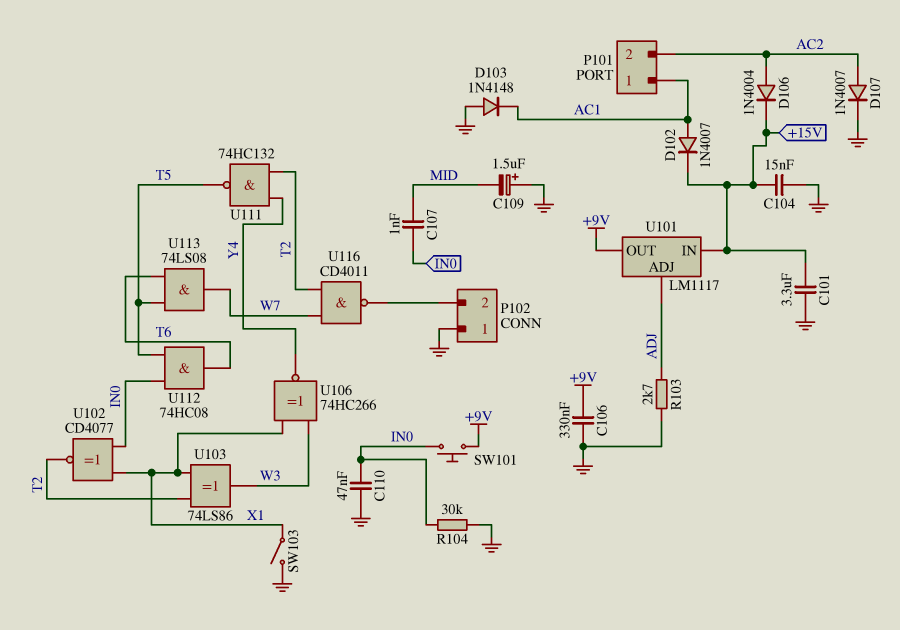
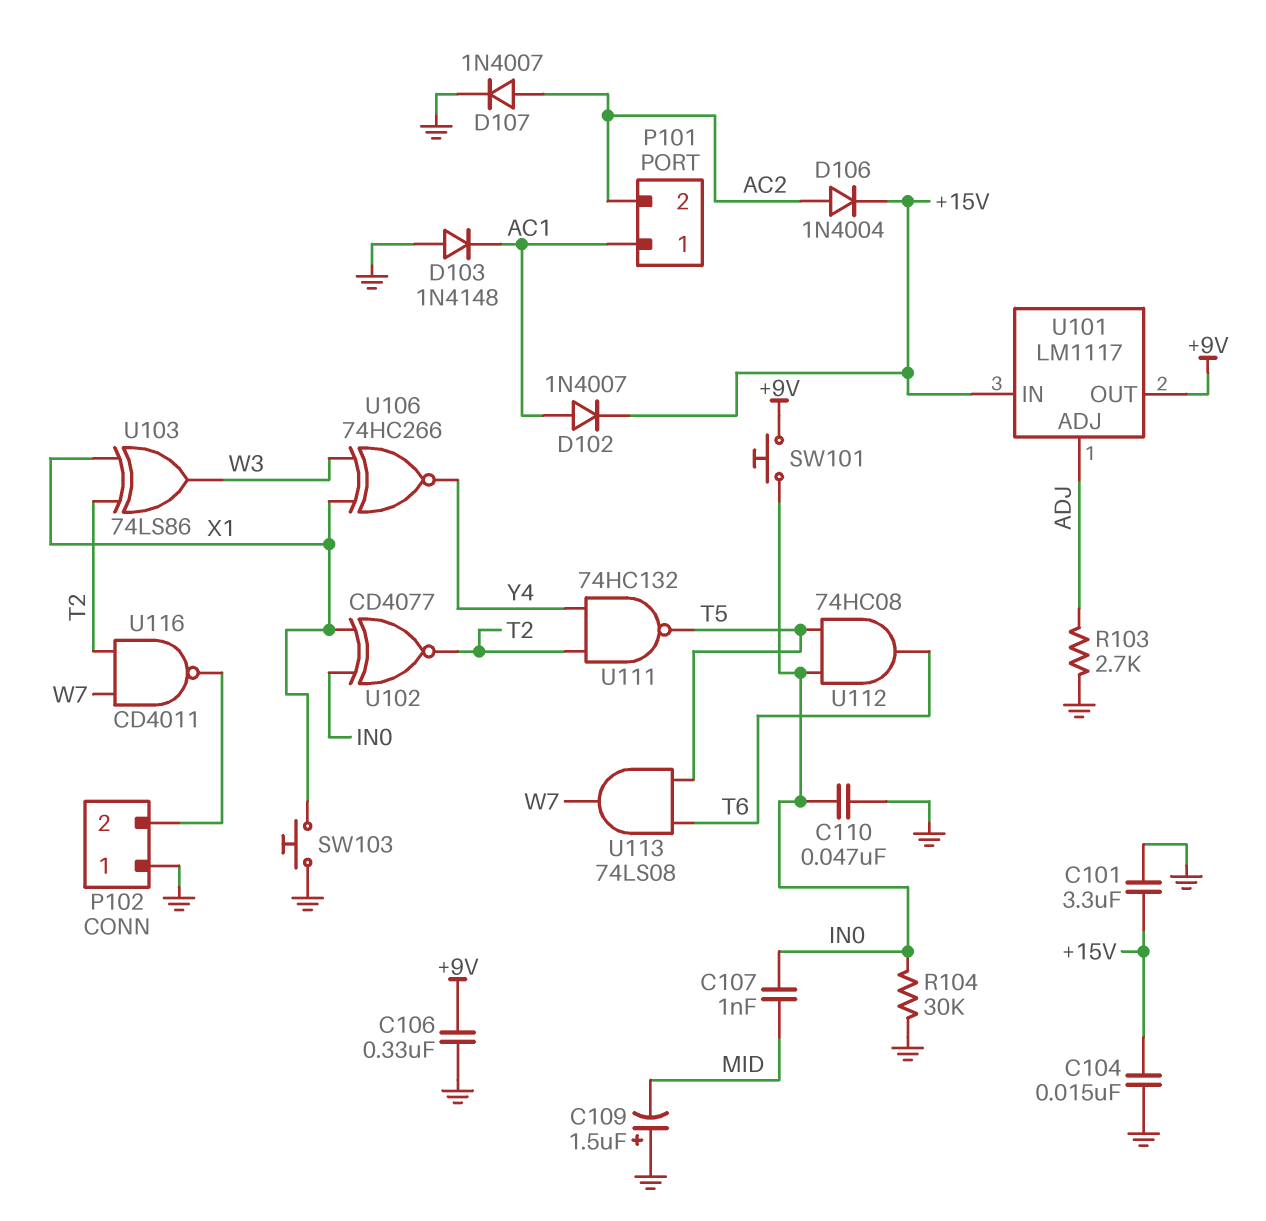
SW103: switch (GND, X1) -> button (GND, X1)

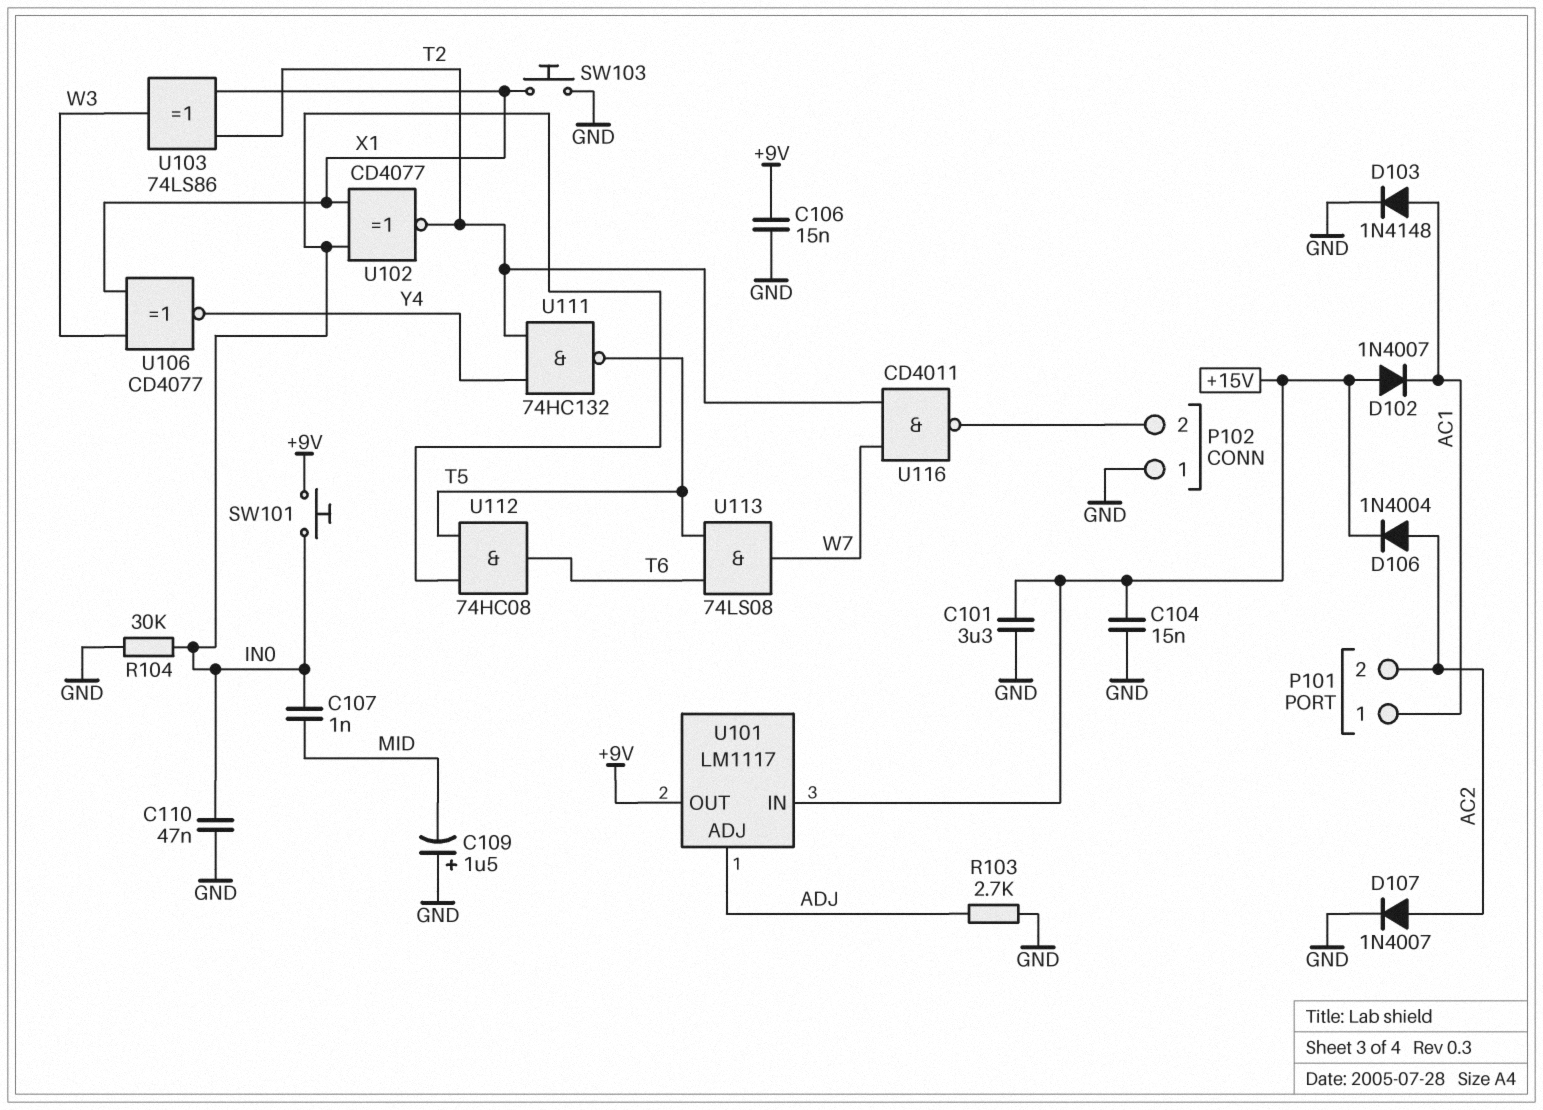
C106: 330nF (+9V, GND) -> 15nF (+9V, GND)
D102: diode 1N4007 (A AC1, K +15V) -> diode 1N4007 (A +15V, K AC1)
D103: diode 1N4148 (A GND, K AC1) -> diode 1N4148 (A AC1, K GND)
U106: XNOR 74HC266 (in W3, in X1, out Y4) -> XNOR CD4077 (in W3, in X1, out Y4)

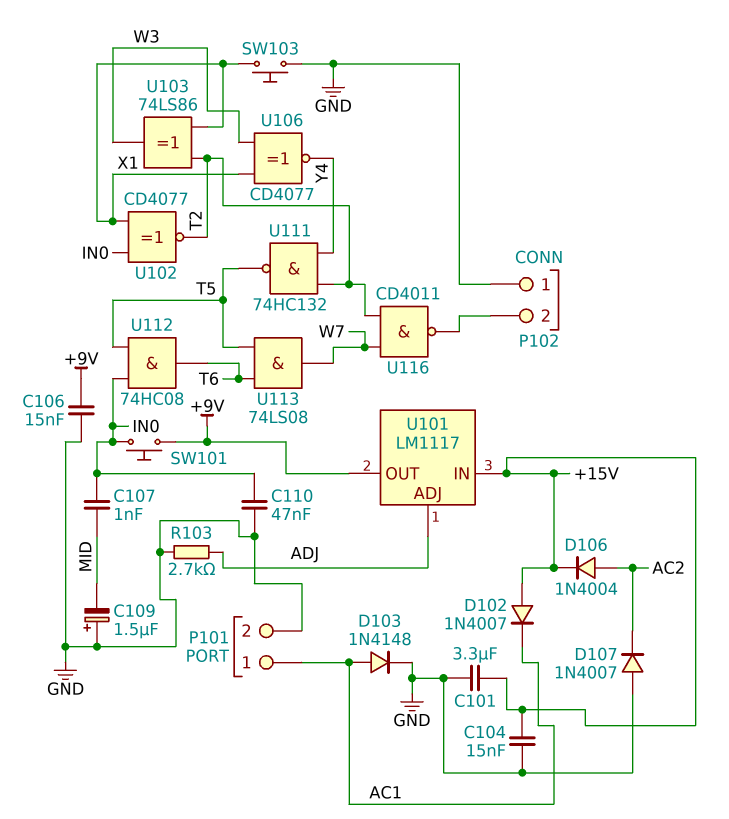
D107: diode 1N4007 (A AC2, K GND) -> diode 1N4007 (A GND, K AC2)
P101 pin 2: AC2 -> GND
R104: 30k (GND, IN0) -> none

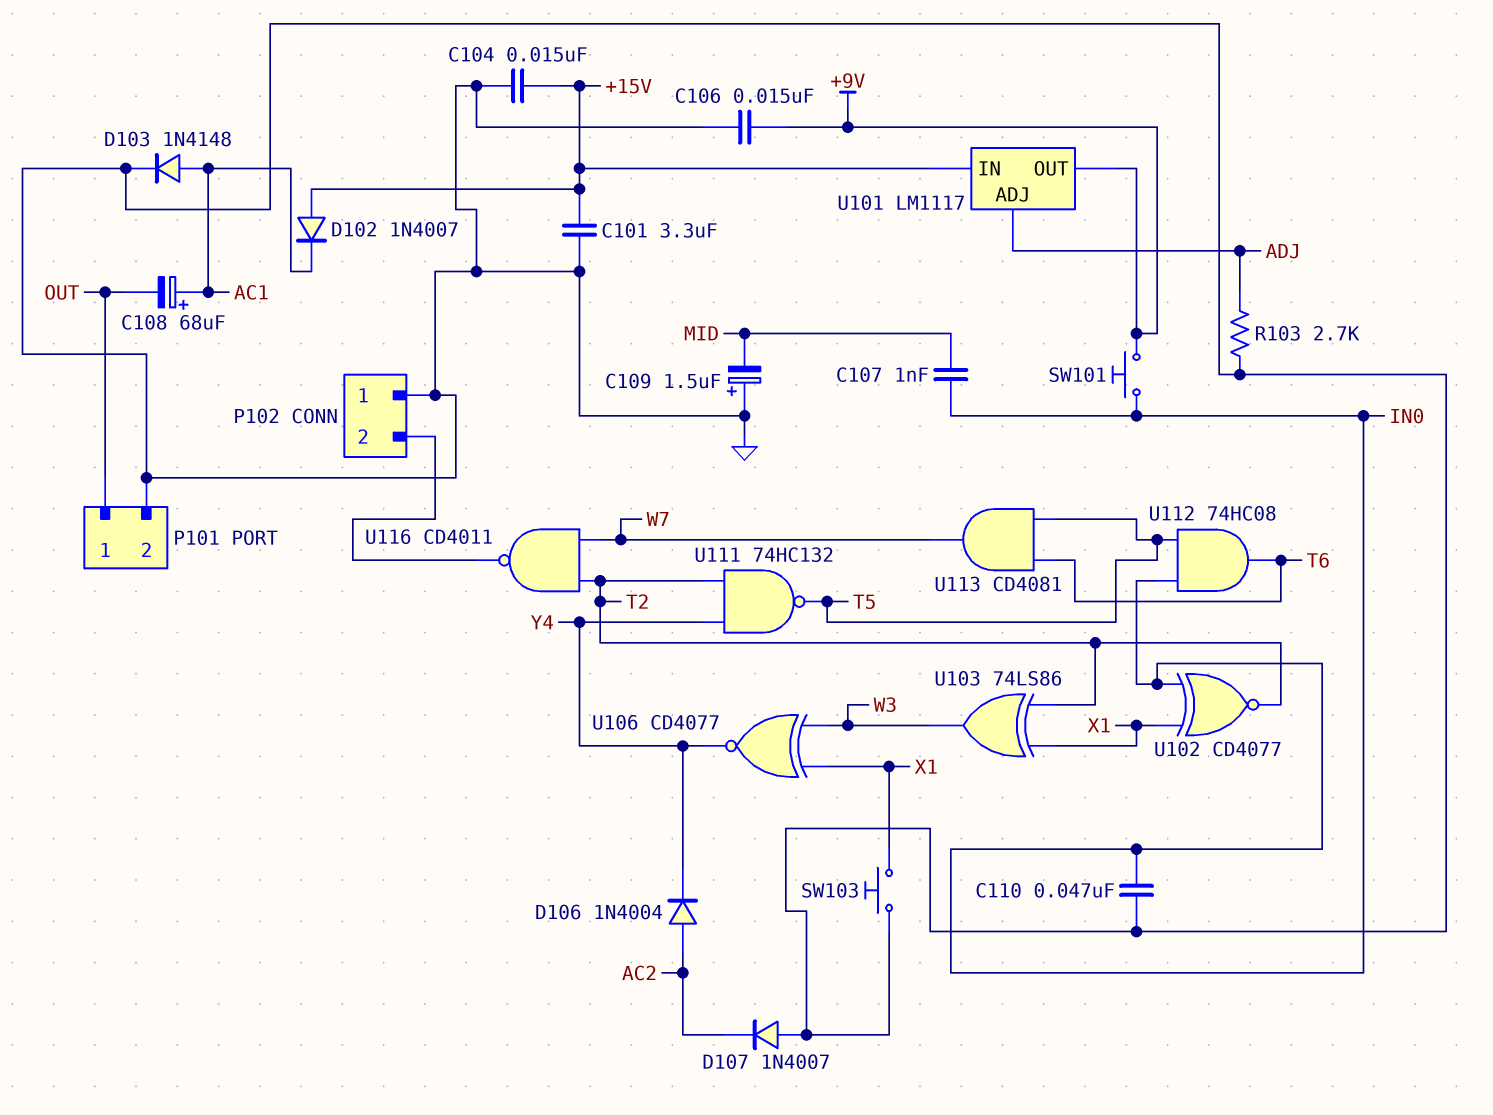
C108: none -> 68uF (plus AC1, minus OUT)
D106: diode 1N4004 (A AC2, K +15V) -> diode 1N4004 (A AC2, K Y4)
P101 pin 1: AC1 -> OUT
U113: AND 74LS08 (in T5, in T6, out W7) -> AND CD4081 (in T5, in T6, out W7)

